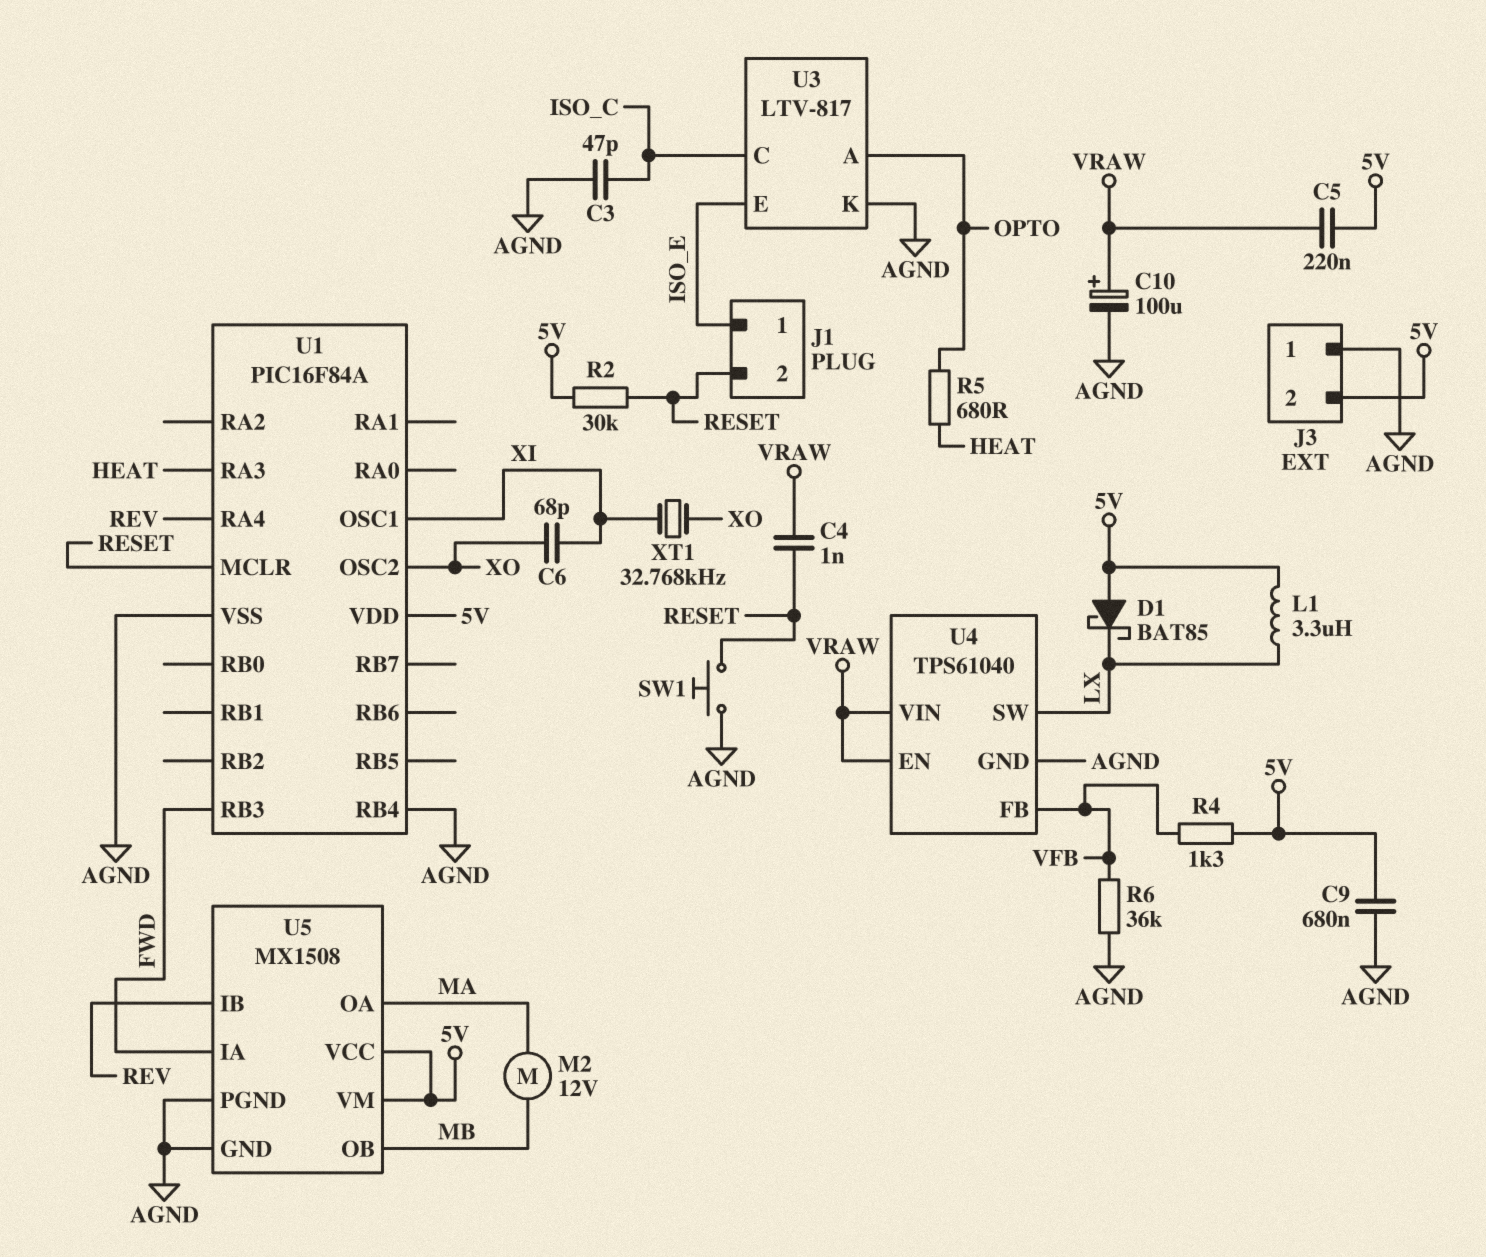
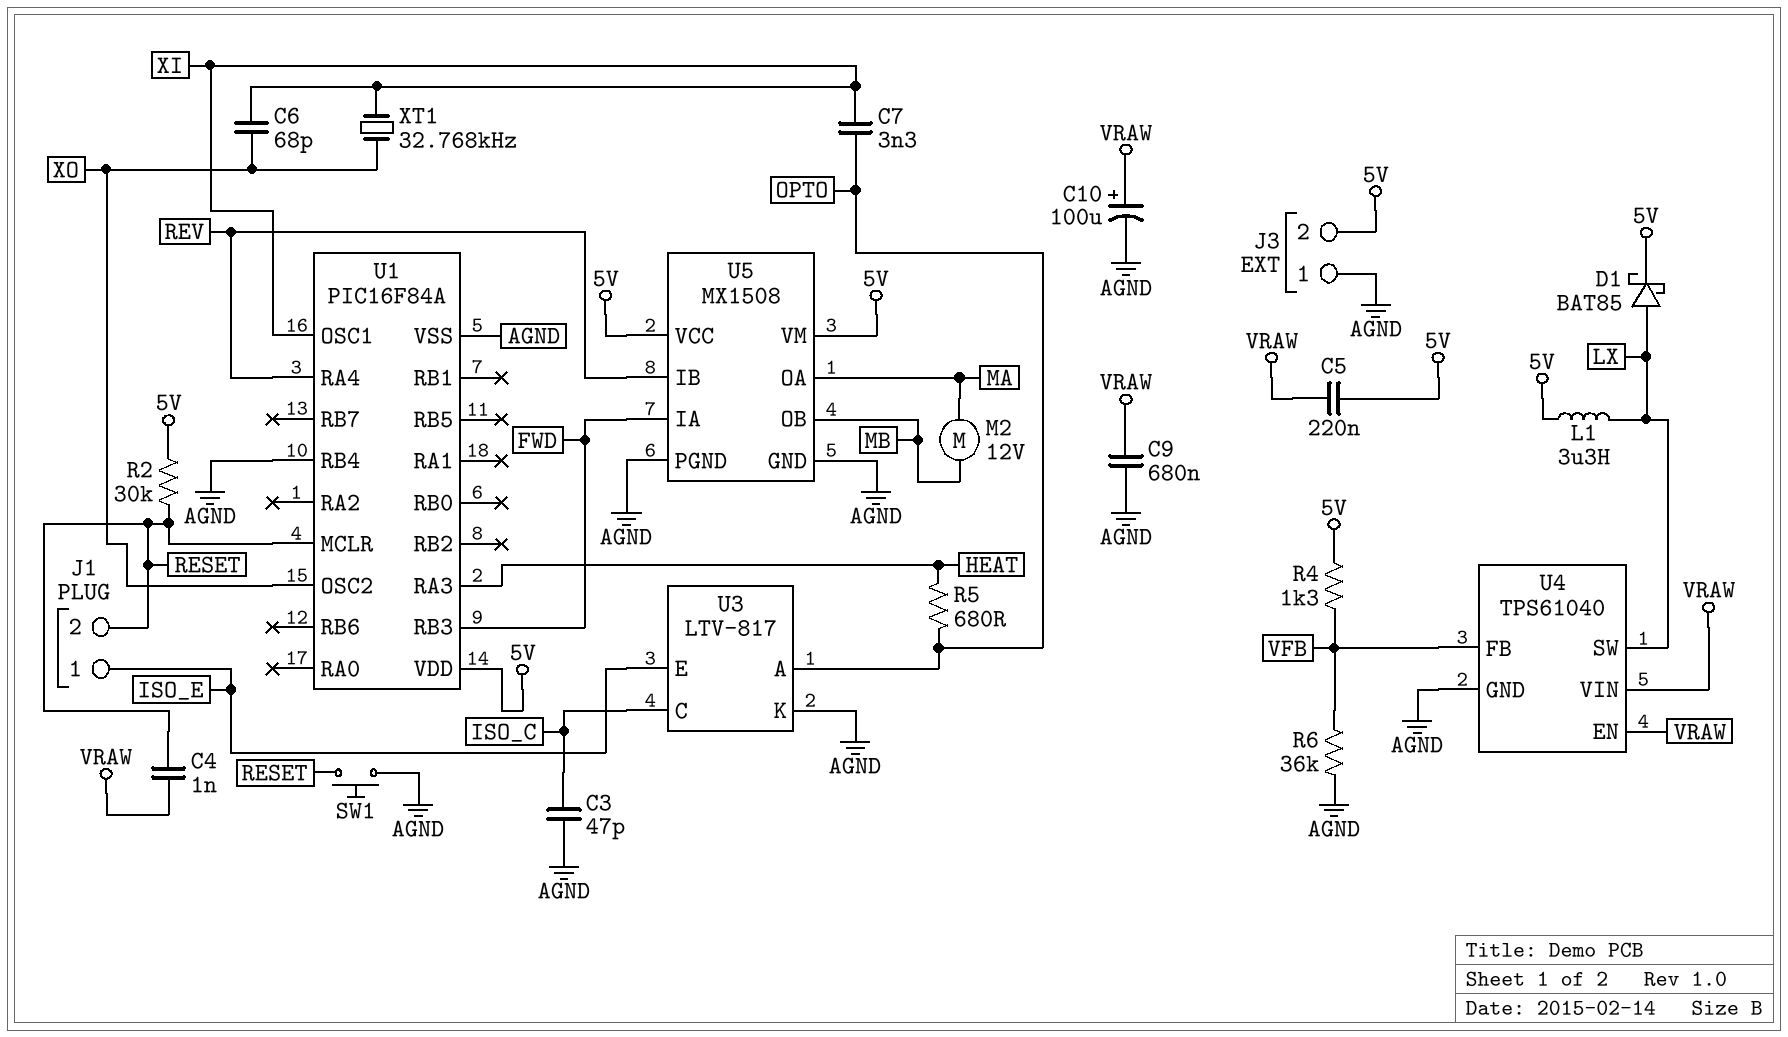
C7: none -> 3.3nF (OPTO, XI)
C9: 680nF (5V, AGND) -> 680nF (AGND, VRAW)
D1: schottky BAT85 (A 5V, K LX) -> schottky BAT85 (A LX, K 5V)

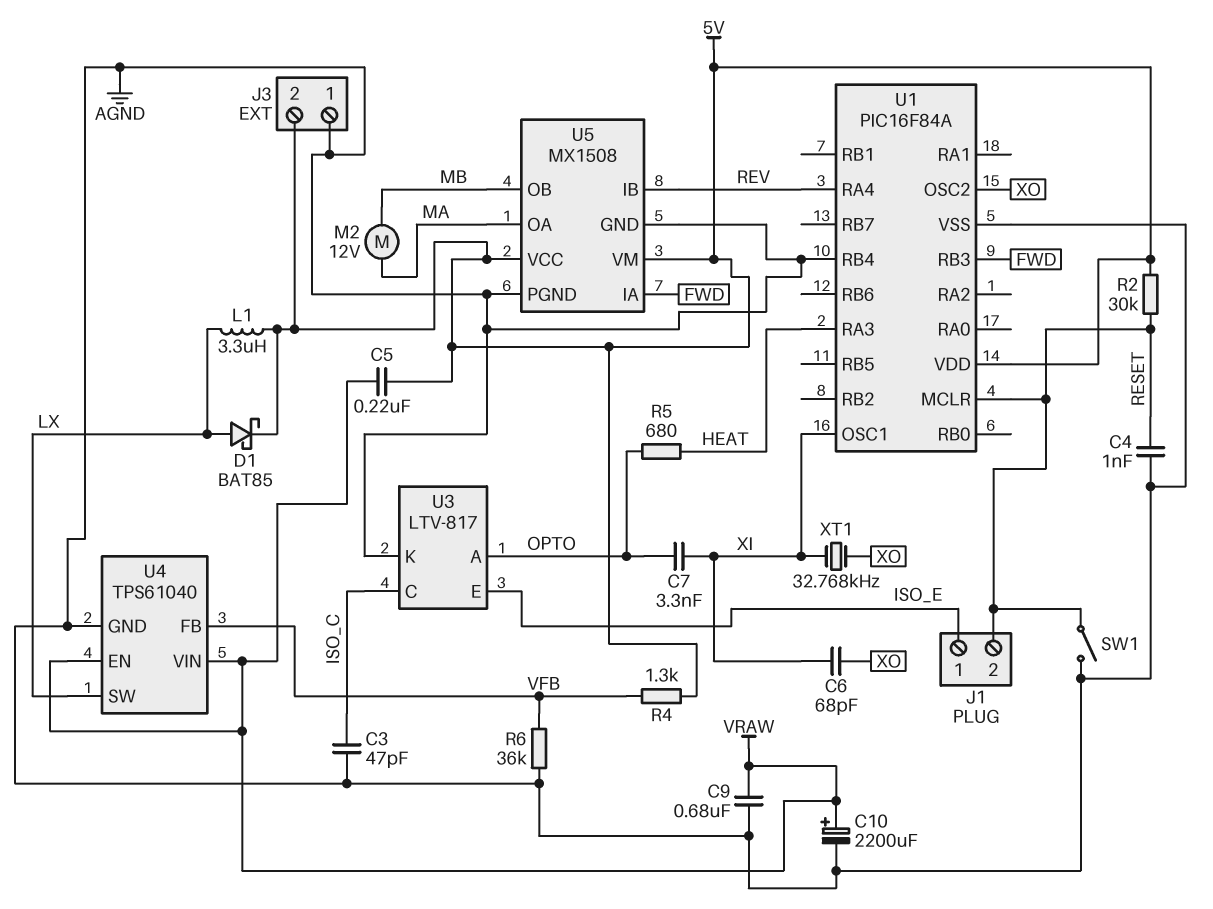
C4: 1nF (RESET, VRAW) -> 1nF (AGND, RESET)
C10: 100uF (plus VRAW, minus AGND) -> 2200uF (plus VRAW, minus AGND)
SW1: button (AGND, RESET) -> switch (AGND, RESET)

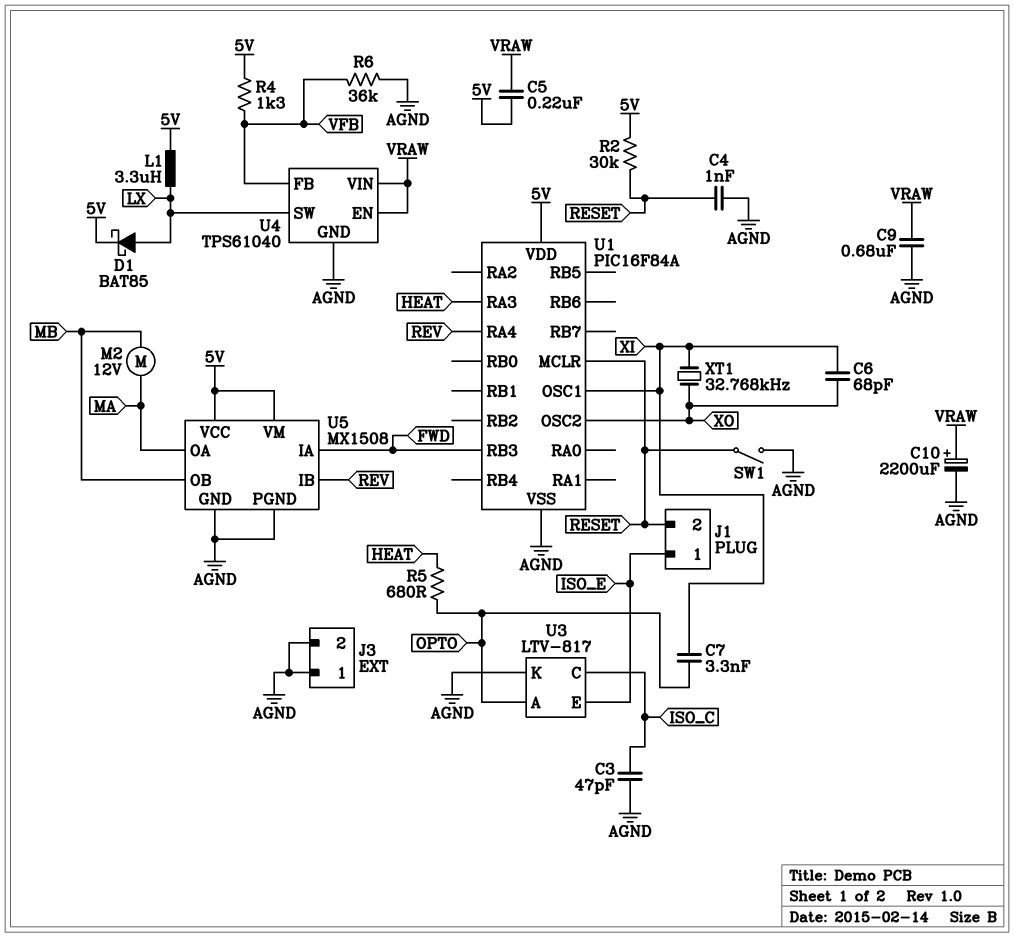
J3 pin 2: 5V -> AGND
U1 pin RB4: AGND -> none

